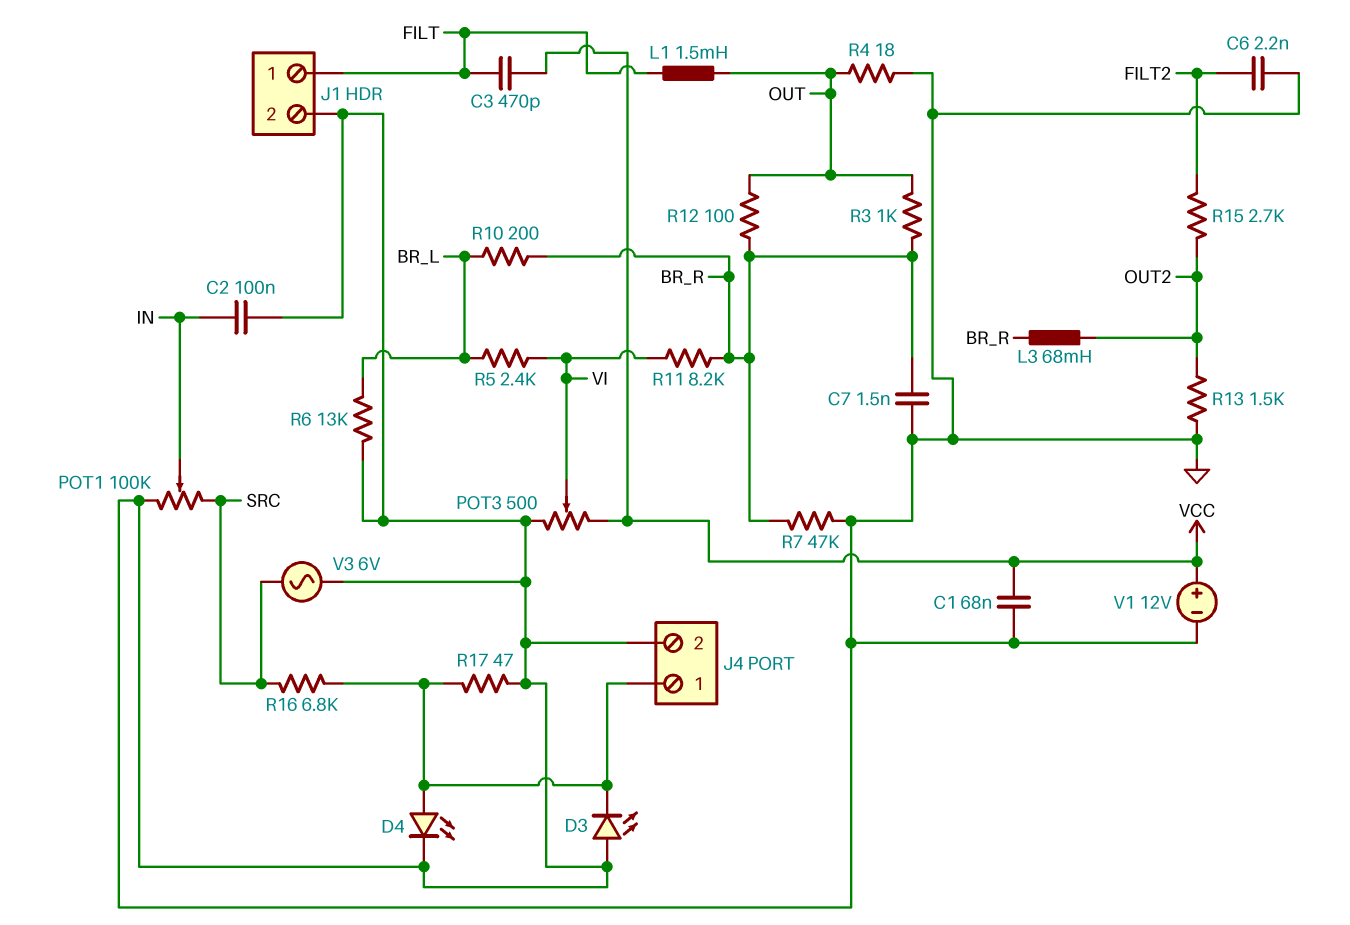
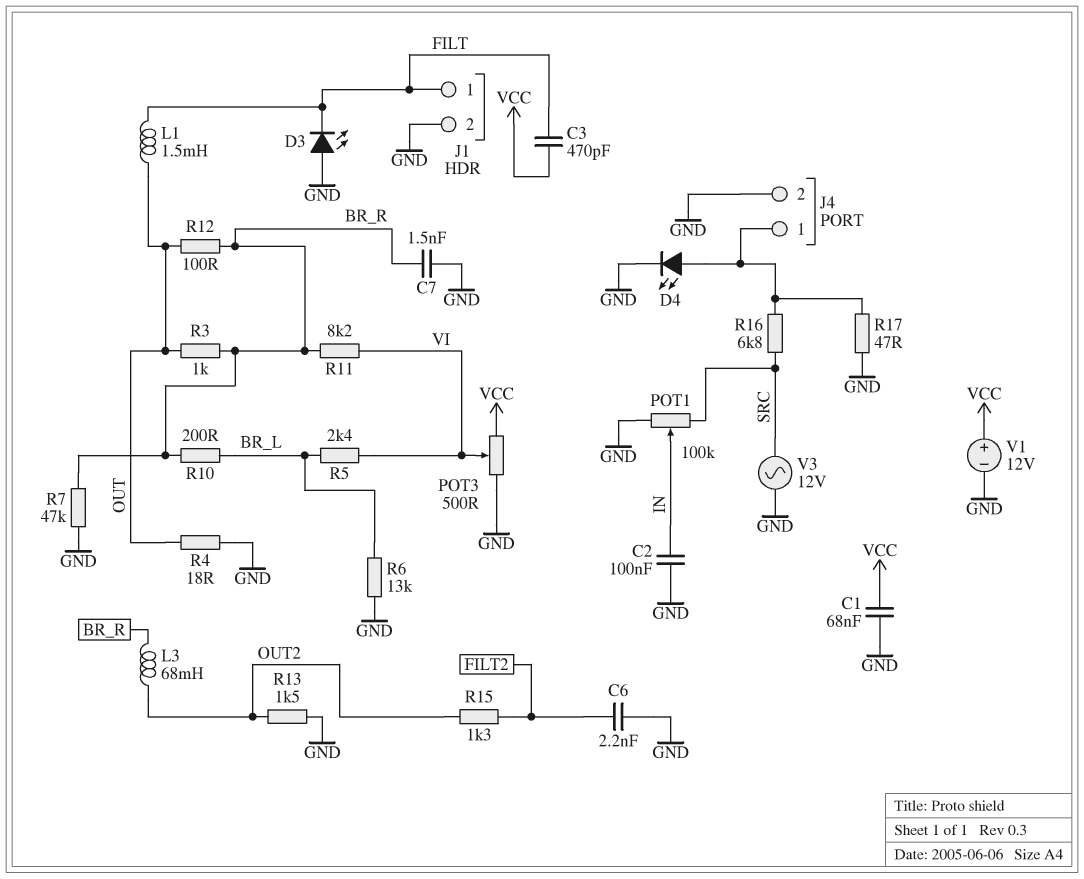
D3: LED (A GND, K J4/1) -> LED (A GND, K FILT)
R15: 2.7k (FILT2, OUT2) -> 1.3k (FILT2, OUT2)
V3: AC 6V (GND, SRC) -> AC 12V (GND, SRC)

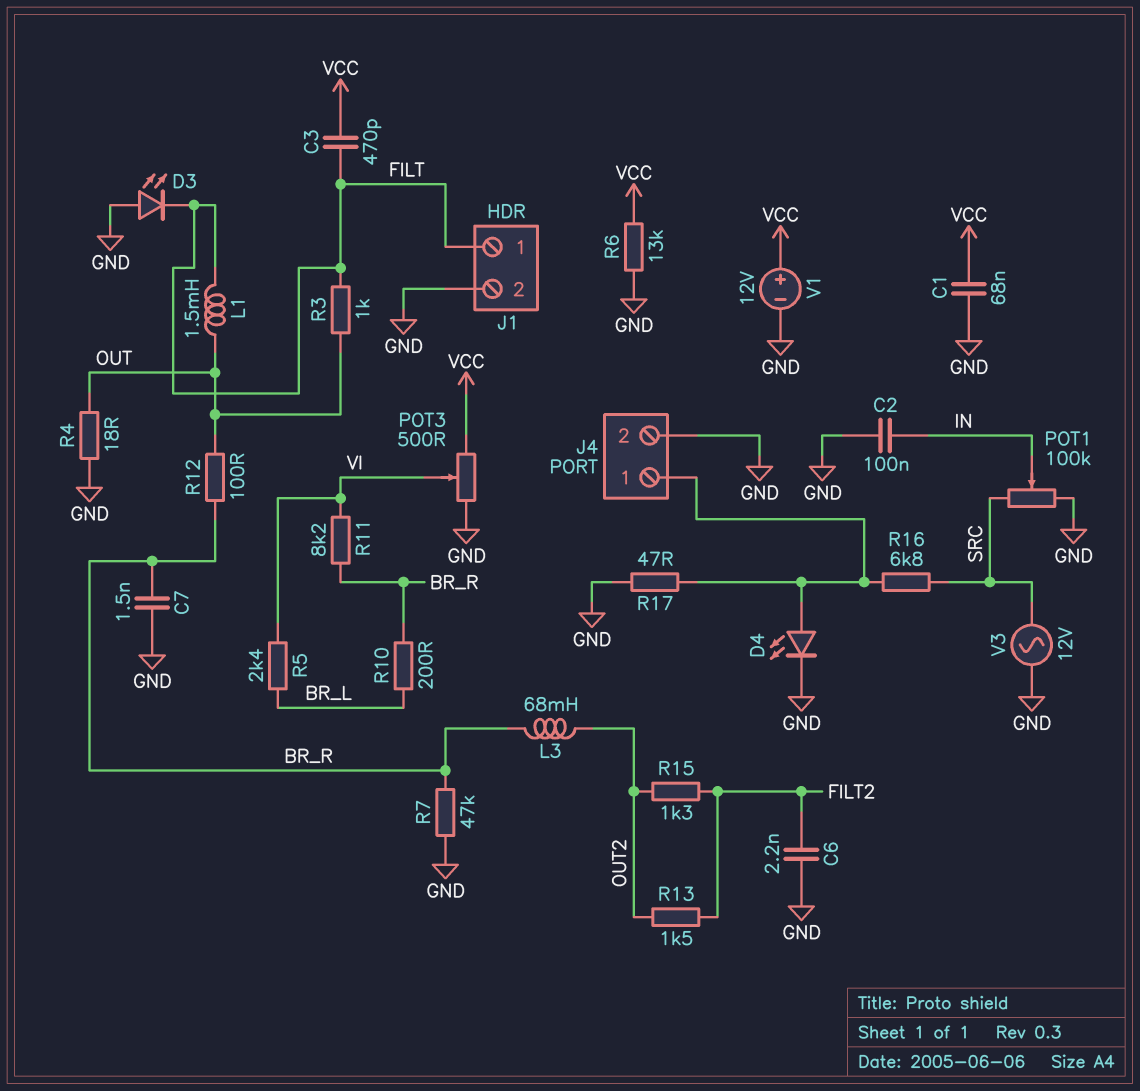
R3: 1k (BR_R, OUT) -> 1k (FILT, OUT)
R6: 13k (BR_L, GND) -> 13k (GND, VCC)
R13: 1.5k (GND, OUT2) -> 1.5k (FILT2, OUT2)

